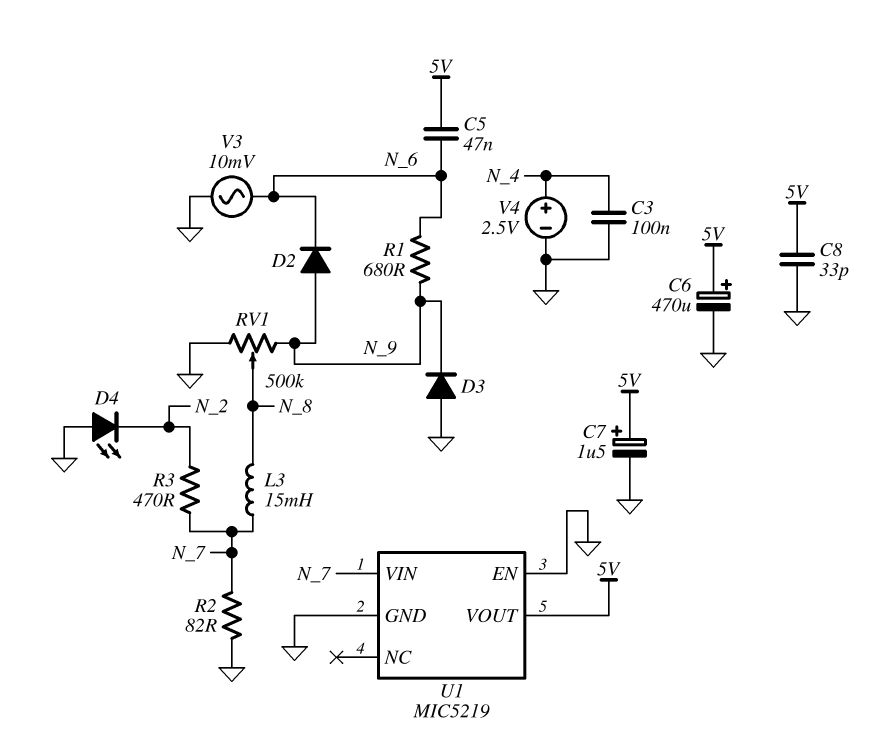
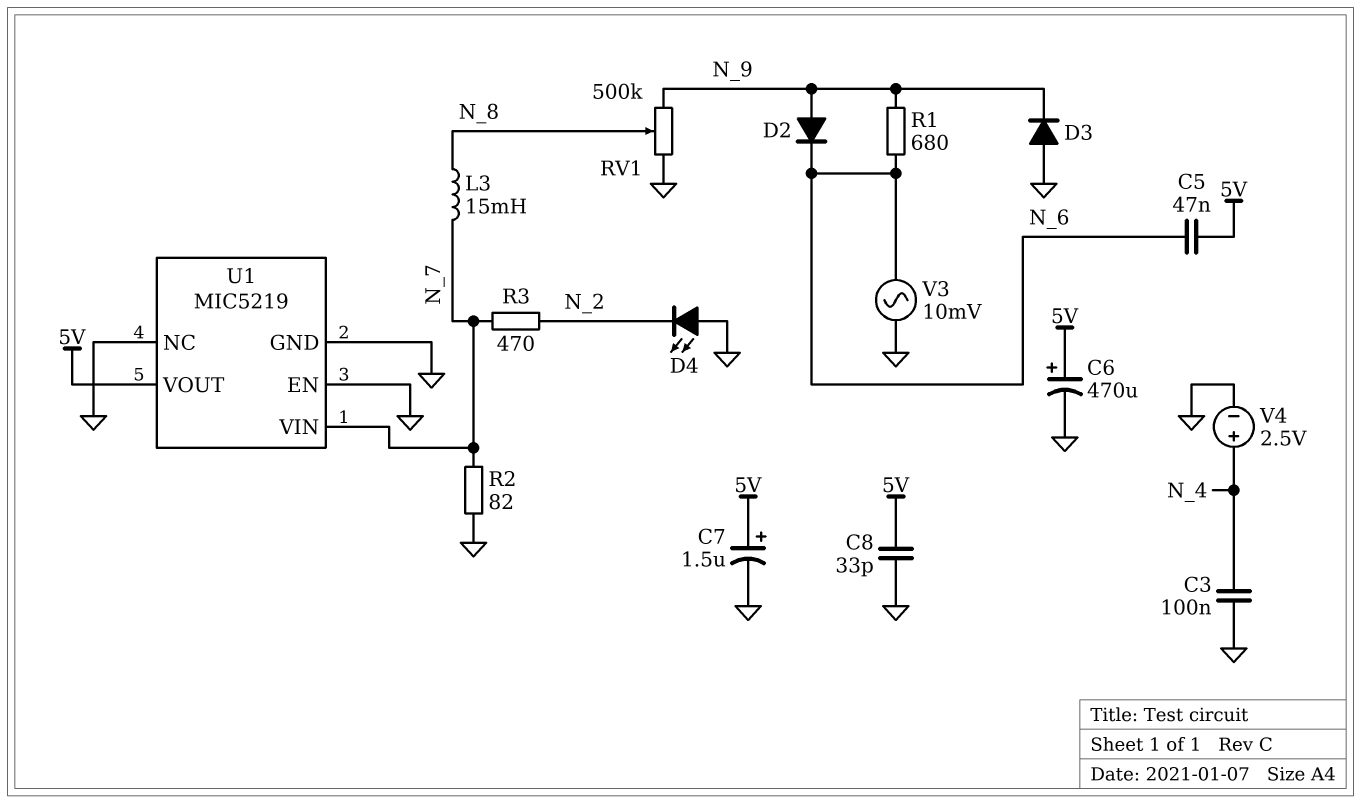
U1 pin NC: none -> GND

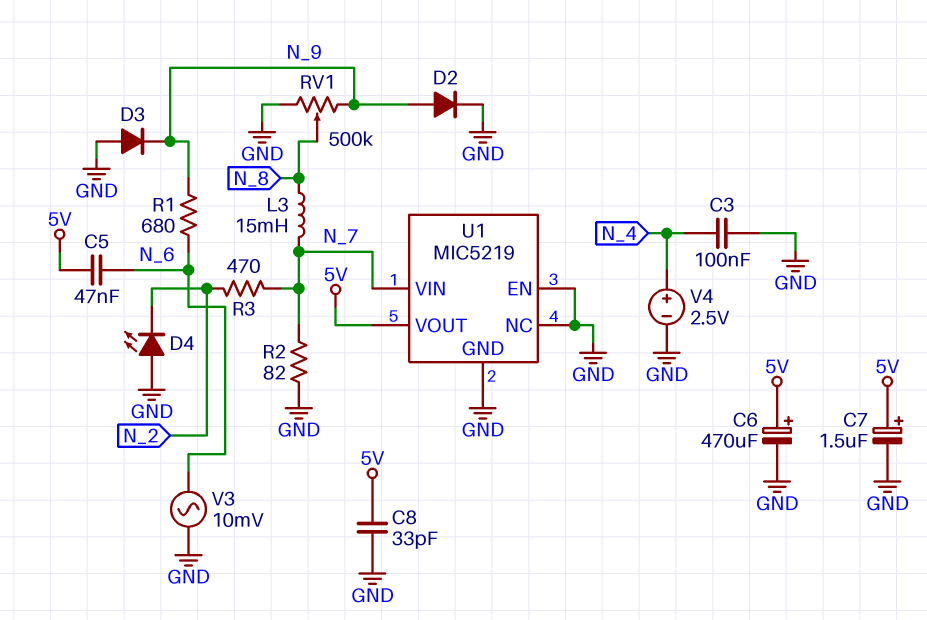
D2: diode (A N_9, K N_6) -> diode (A N_9, K GND)

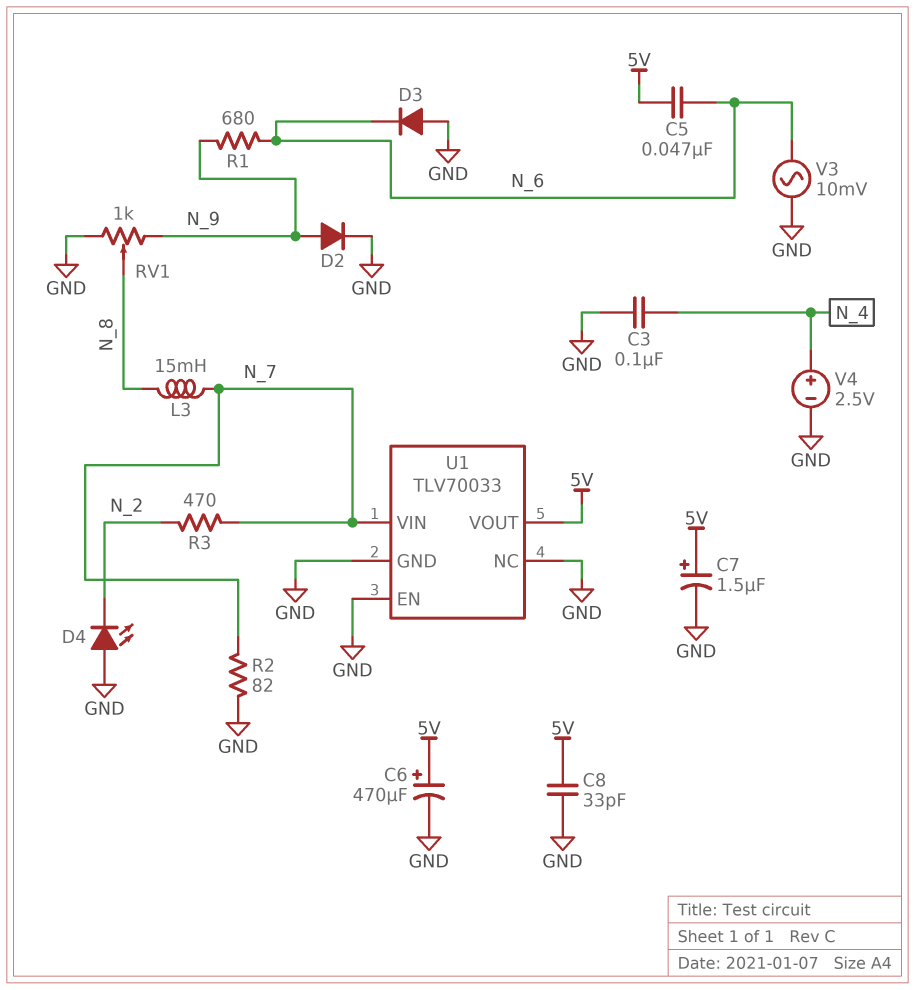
D3: diode (A GND, K N_9) -> diode (A GND, K N_6)
RV1: 500k (GND, N_9, wiper N_8) -> 1k (GND, N_9, wiper N_8)
U1: MIC5219 -> TLV70033

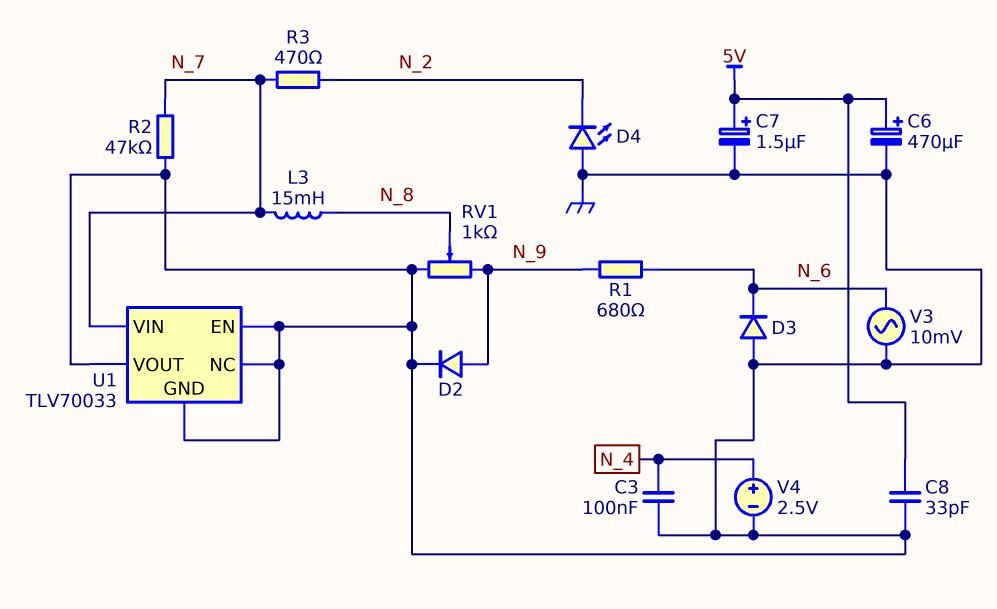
C5: 47nF (5V, N_6) -> none
R2: 82 (GND, N_7) -> 47k (GND, N_7)
U1 pin VOUT: 5V -> GND

